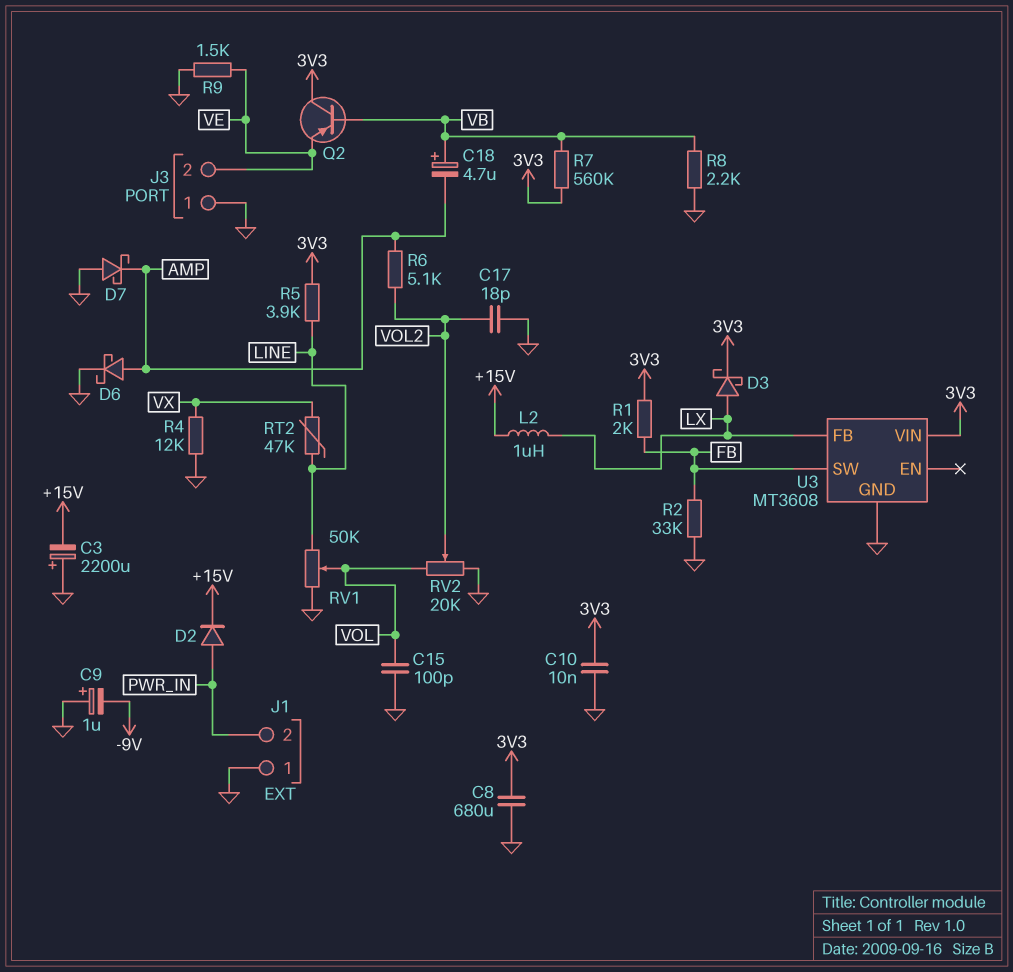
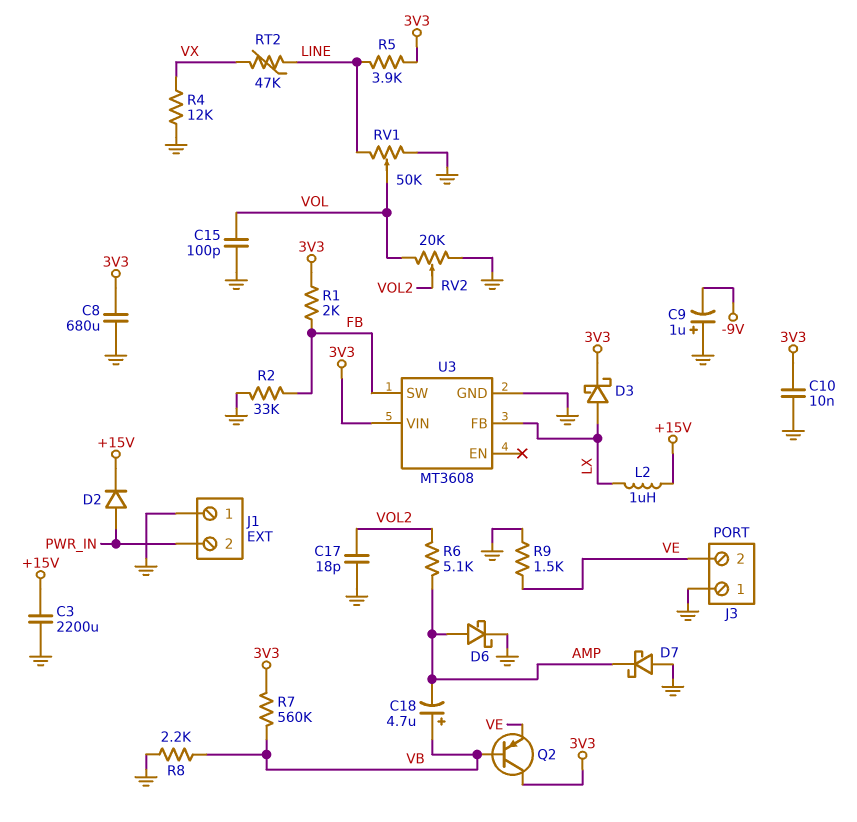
C3: 2200uF (plus GND, minus +15V) -> 2200uF (+15V, GND)

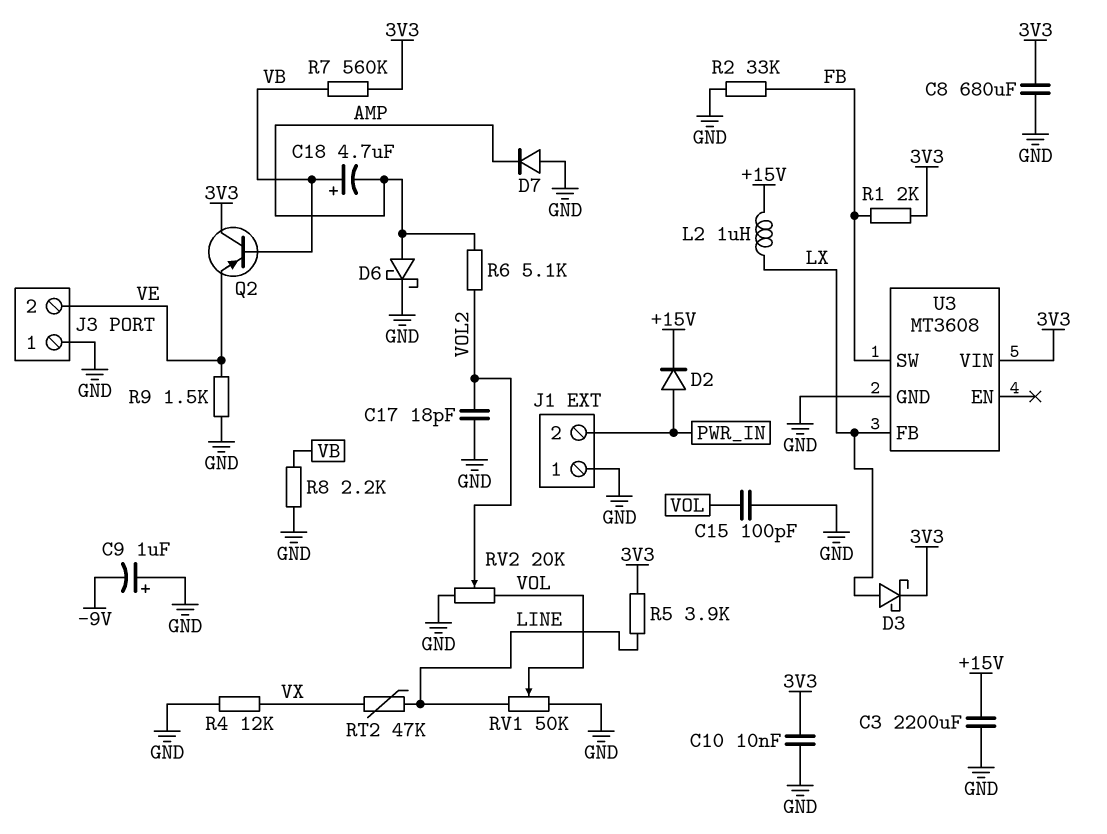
D7: schottky (A GND, K AMP) -> diode (A GND, K AMP)

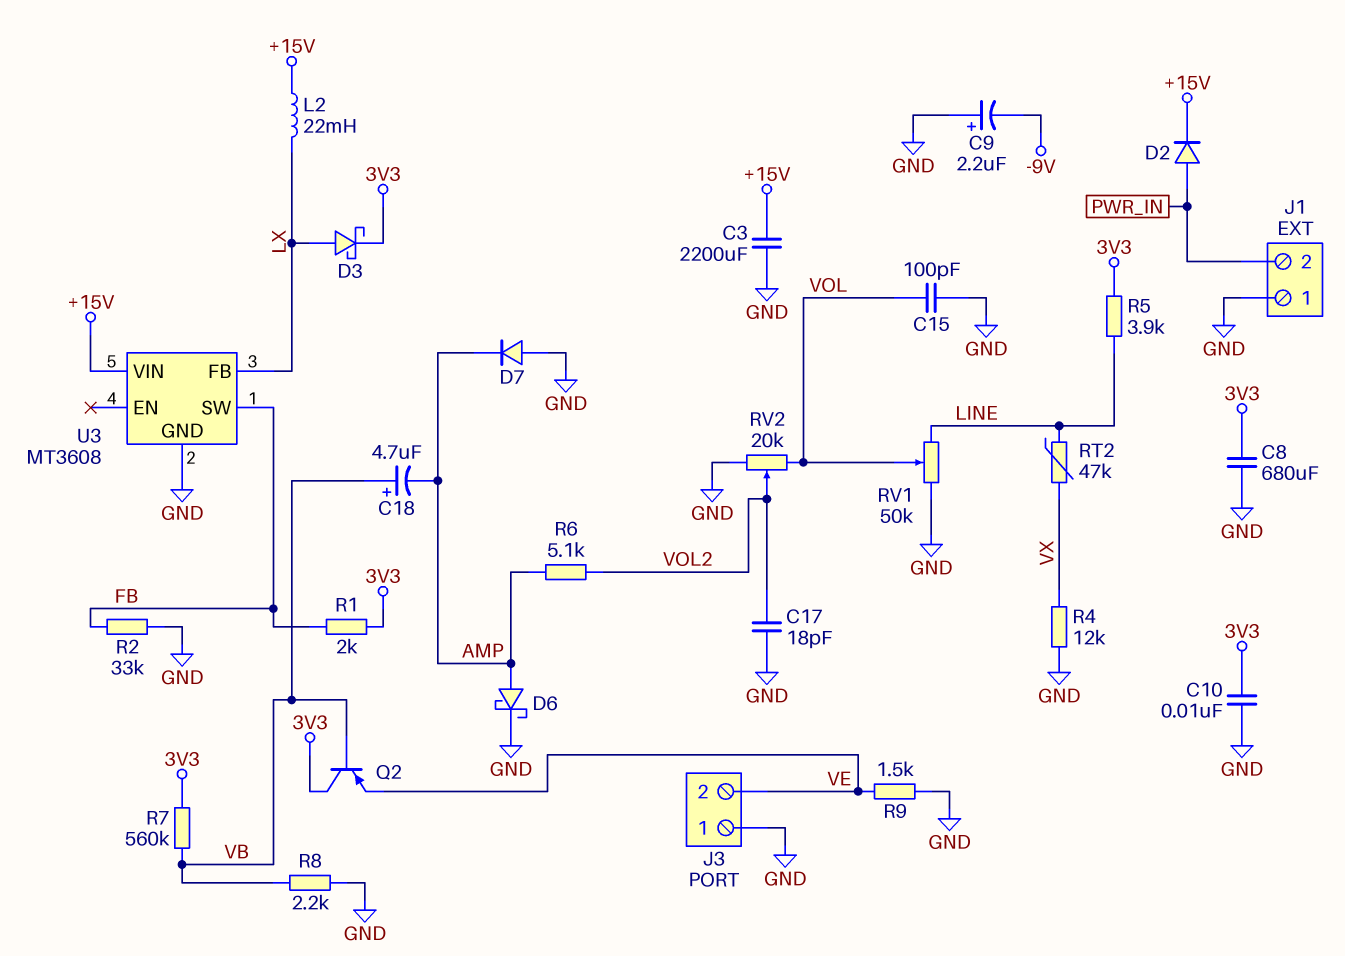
C9: 1uF (plus GND, minus -9V) -> 2.2uF (plus GND, minus -9V)
L2: 1uH (+15V, LX) -> 22mH (+15V, LX)
U3 pin VIN: 3V3 -> +15V

